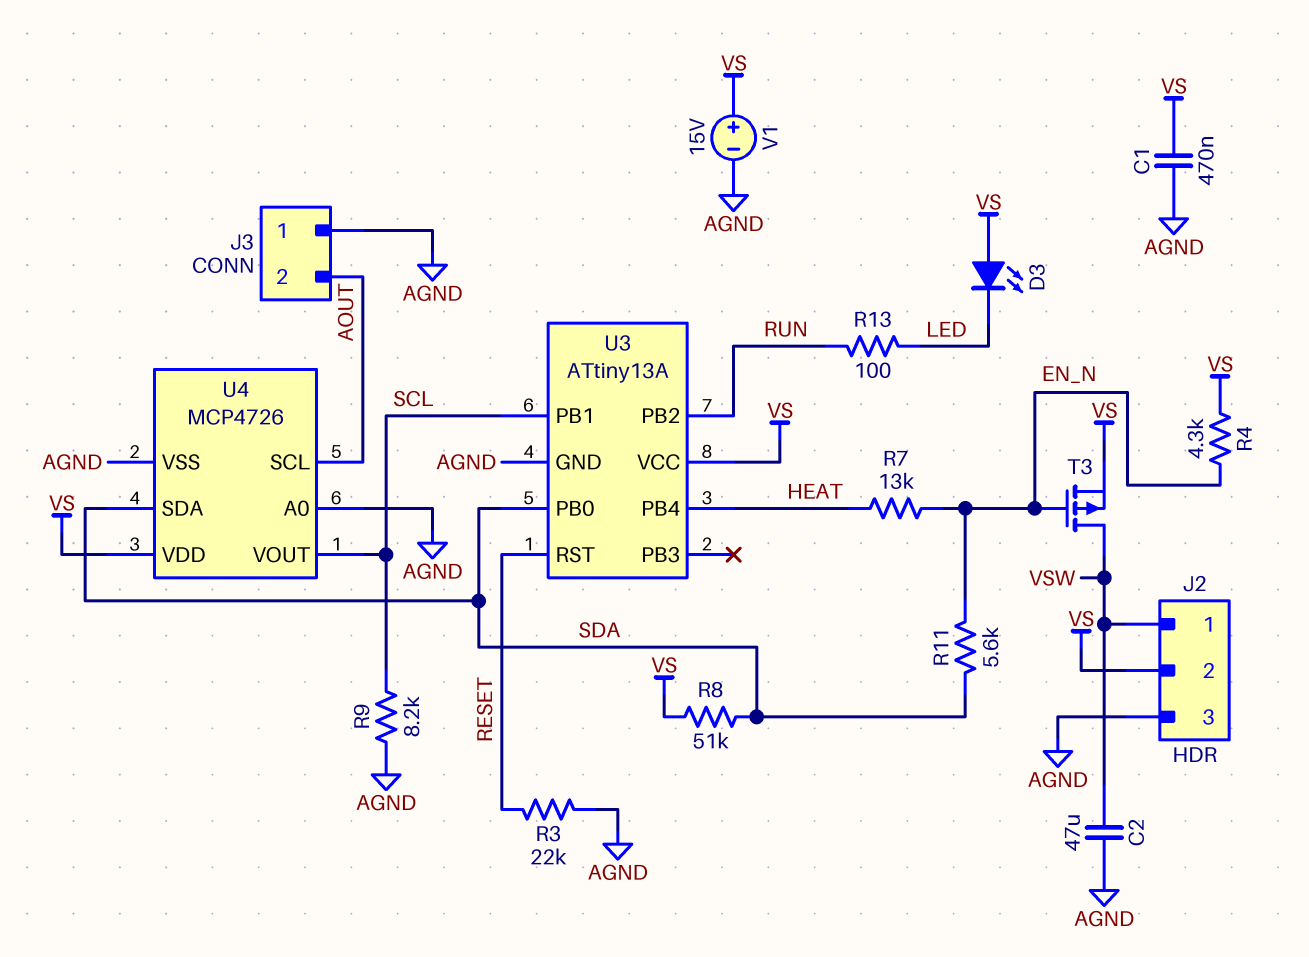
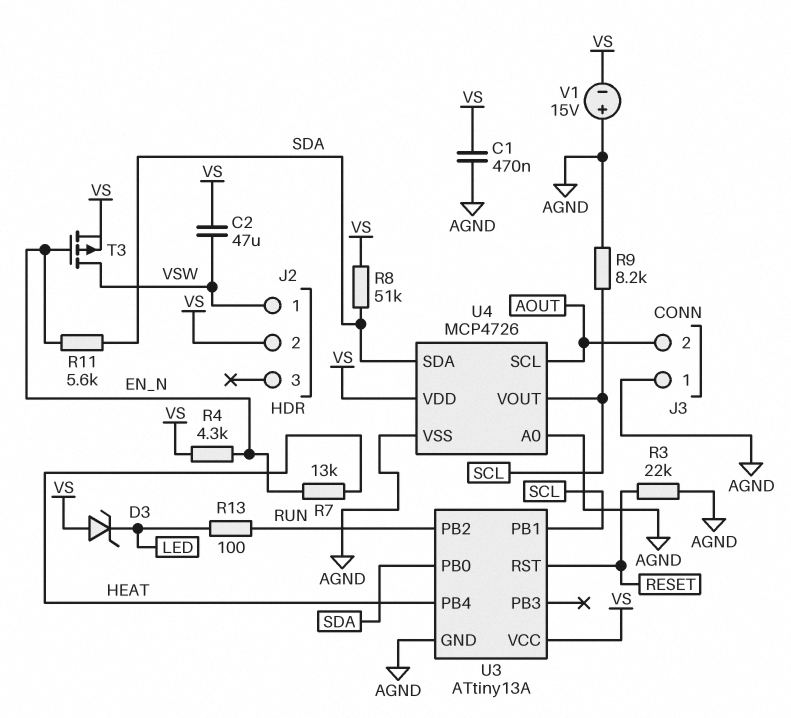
C2: 47uF (AGND, VSW) -> 47uF (VS, VSW)
D3: LED (A VS, K LED) -> zener (A VS, K LED)
J2 pin 3: AGND -> none
V1: 15V (plus VS, minus AGND) -> 15V (plus AGND, minus VS)

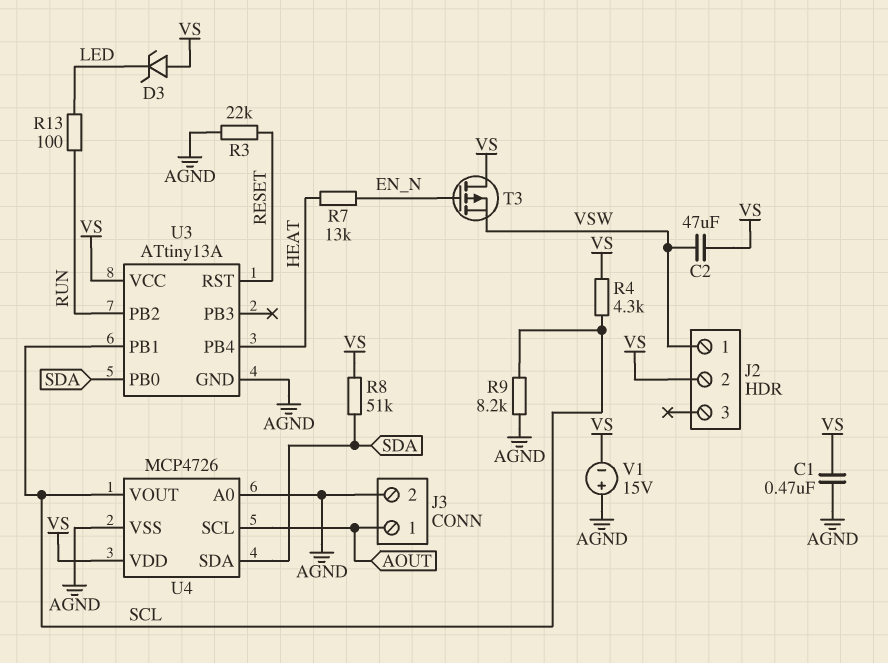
J3 pin 1: AGND -> AOUT
J3 pin 2: AOUT -> AGND
R4: 4.3k (EN_N, VS) -> 4.3k (SCL, VS)
R11: 5.6k (EN_N, SDA) -> none
T3: PMOS (G EN_N, D VSW, S VS) -> PMOS (G EN_N, D VS, S VSW)

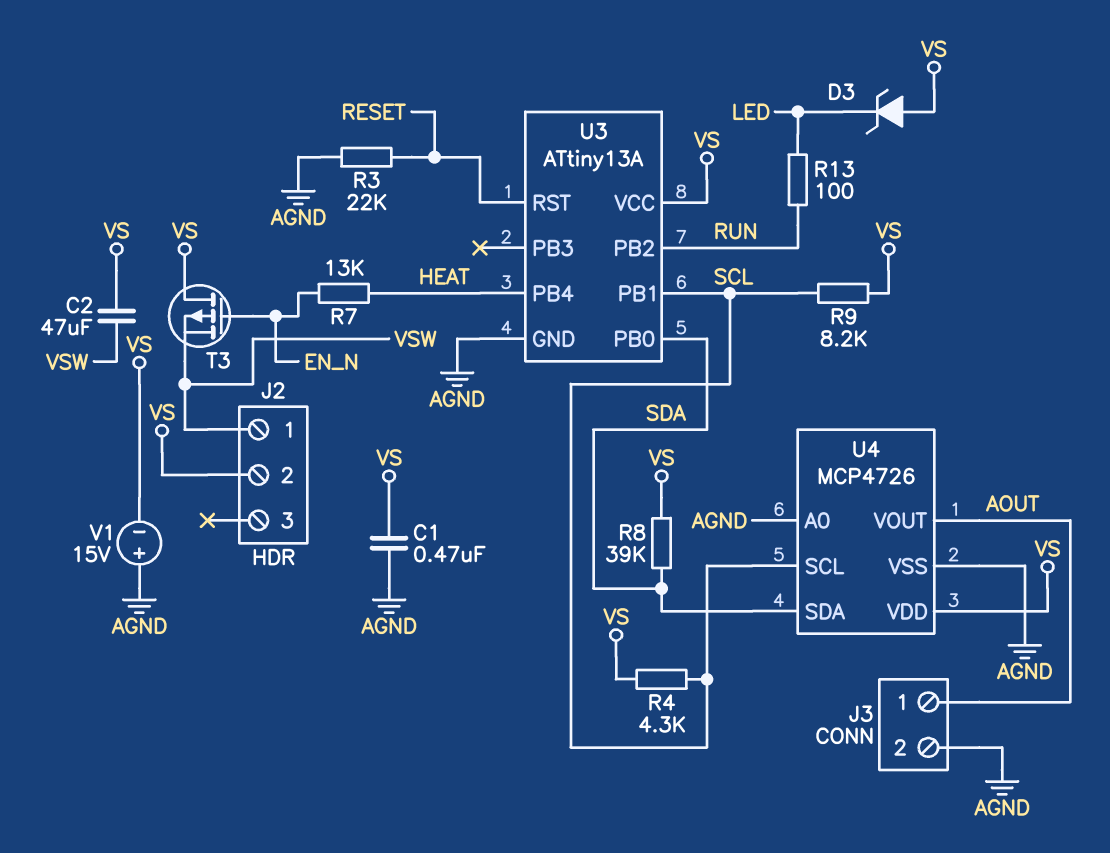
R8: 51k (SDA, VS) -> 39k (SDA, VS)
R9: 8.2k (AGND, SCL) -> 8.2k (SCL, VS)
U4 pin SCL: AOUT -> SCL
U4 pin VOUT: SCL -> AOUT

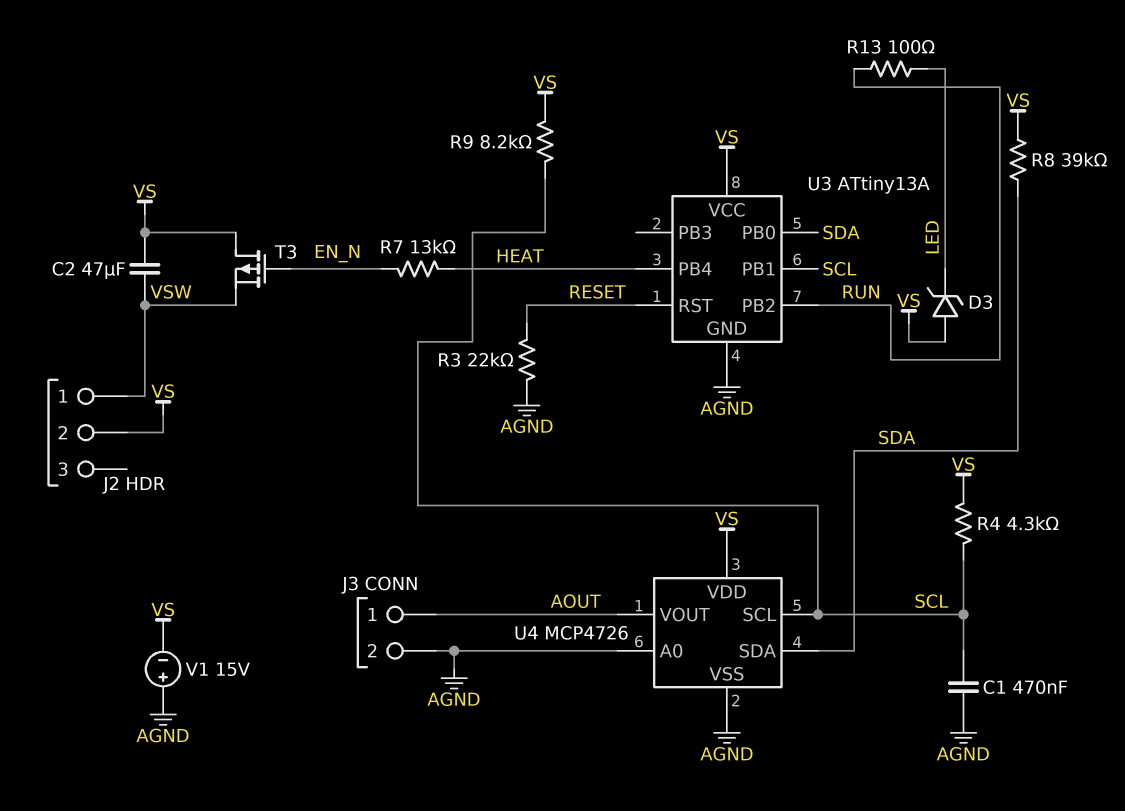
C1: 470nF (AGND, VS) -> 470nF (AGND, SCL)

